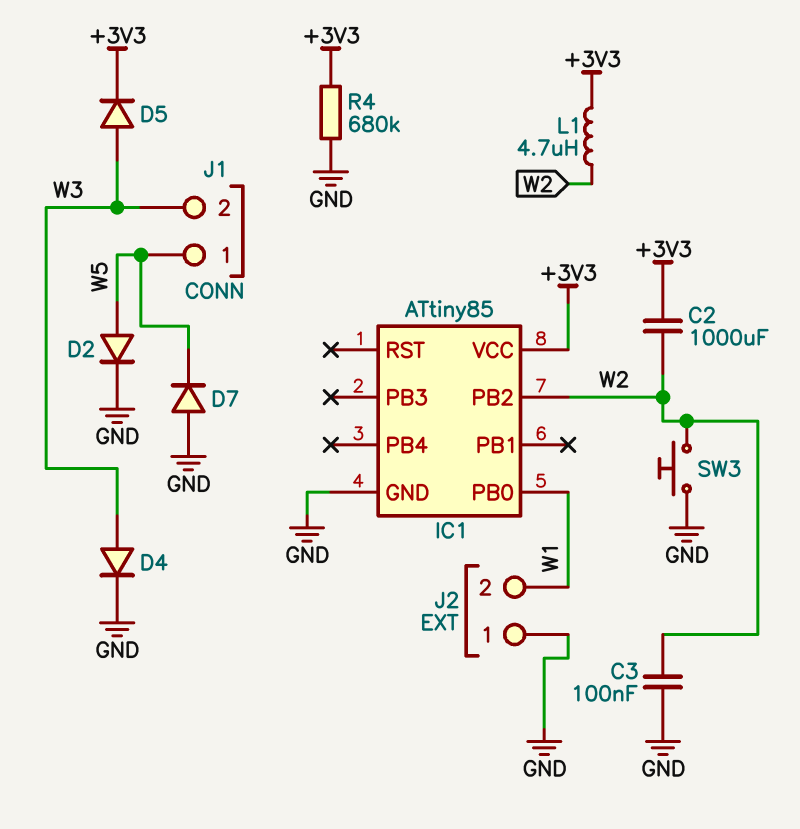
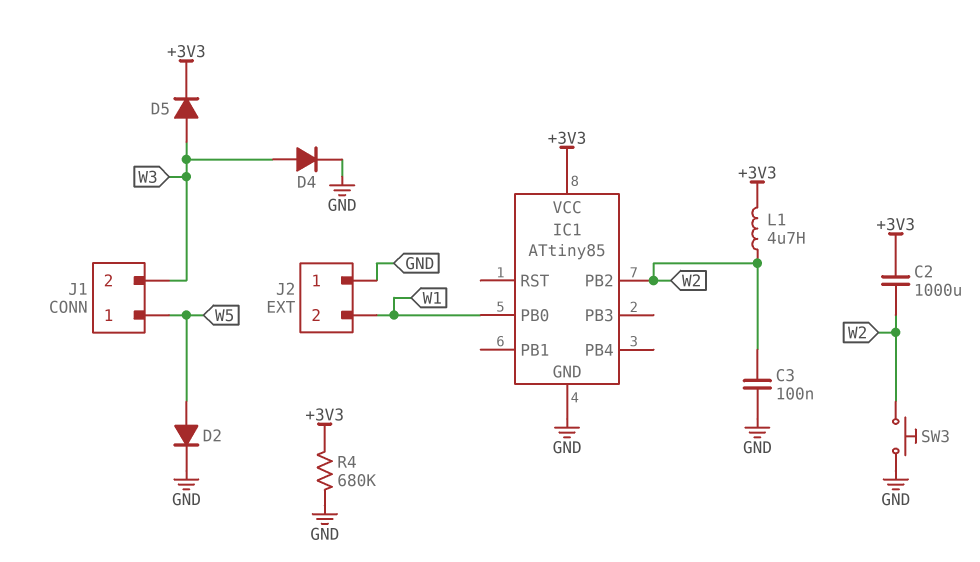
D7: diode (A GND, K W5) -> none

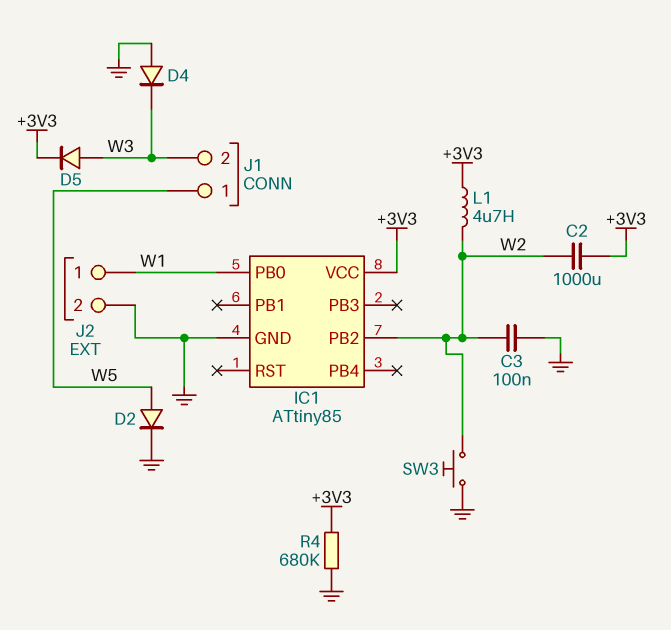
D4: diode (A W3, K GND) -> diode (A GND, K W3)
J2 pin 1: GND -> W1
J2 pin 2: W1 -> GND

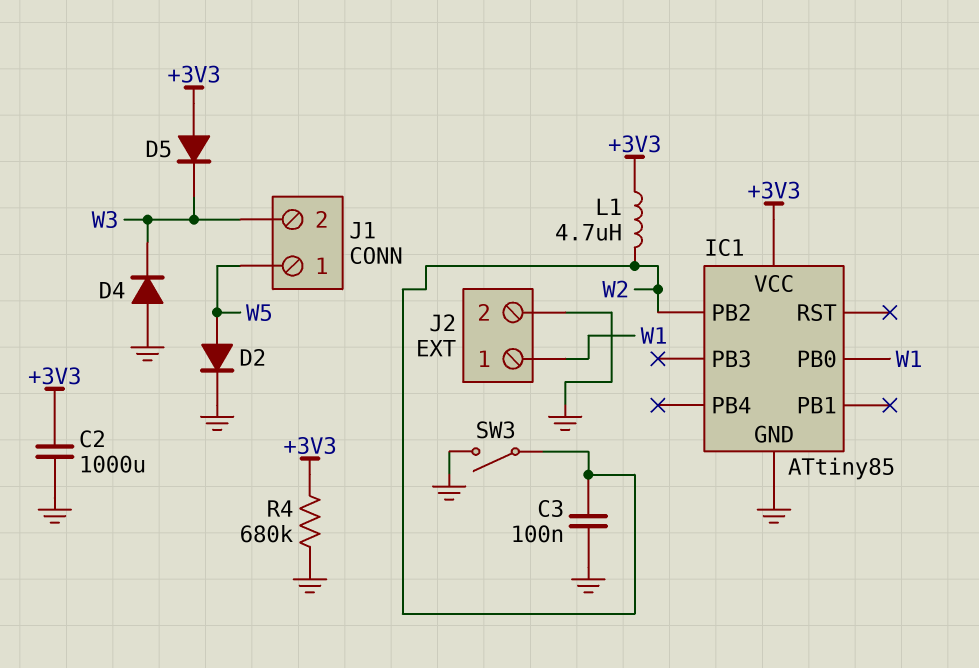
C2: 1000uF (+3V3, W2) -> 1000uF (+3V3, GND)
D5: diode (A W3, K +3V3) -> diode (A +3V3, K W3)
SW3: button (GND, W2) -> switch (GND, W2)

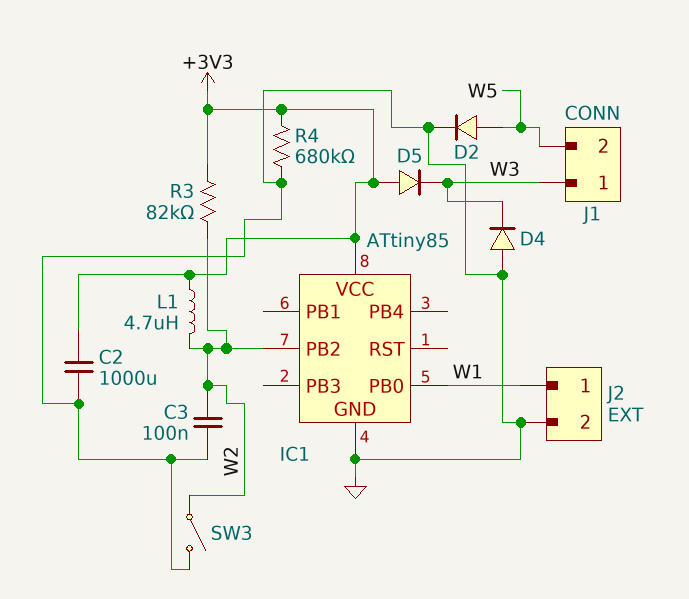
J1 pin 1: W5 -> W3
J1 pin 2: W3 -> W5
R3: none -> 82k (+3V3, W2)

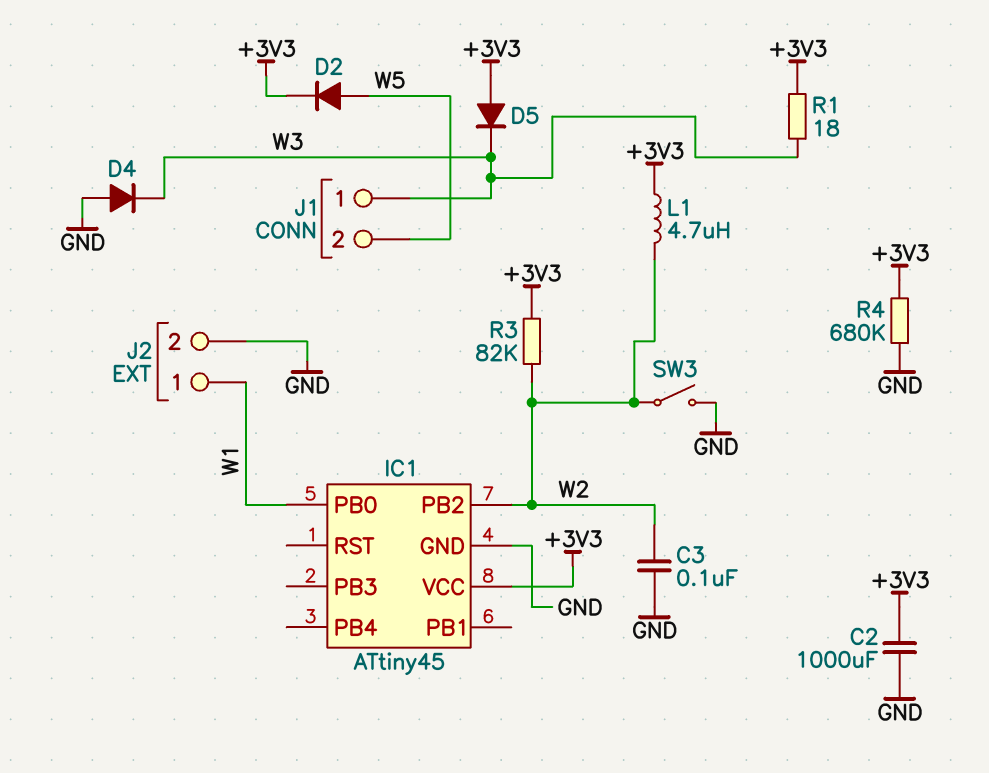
D2: diode (A W5, K GND) -> diode (A W5, K +3V3)
IC1: ATtiny85 -> ATtiny45
R1: none -> 18 (+3V3, W3)

